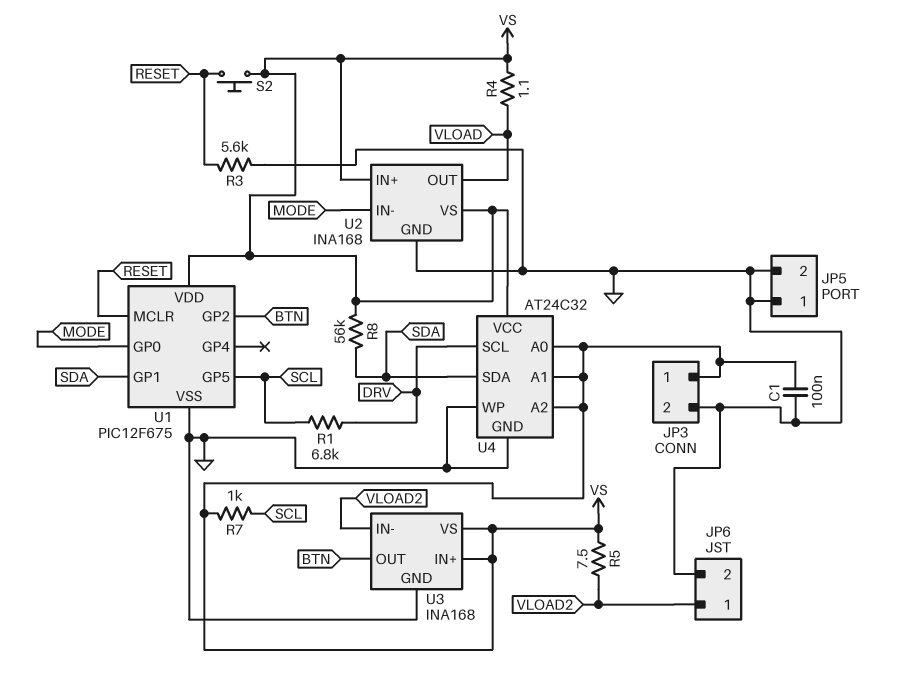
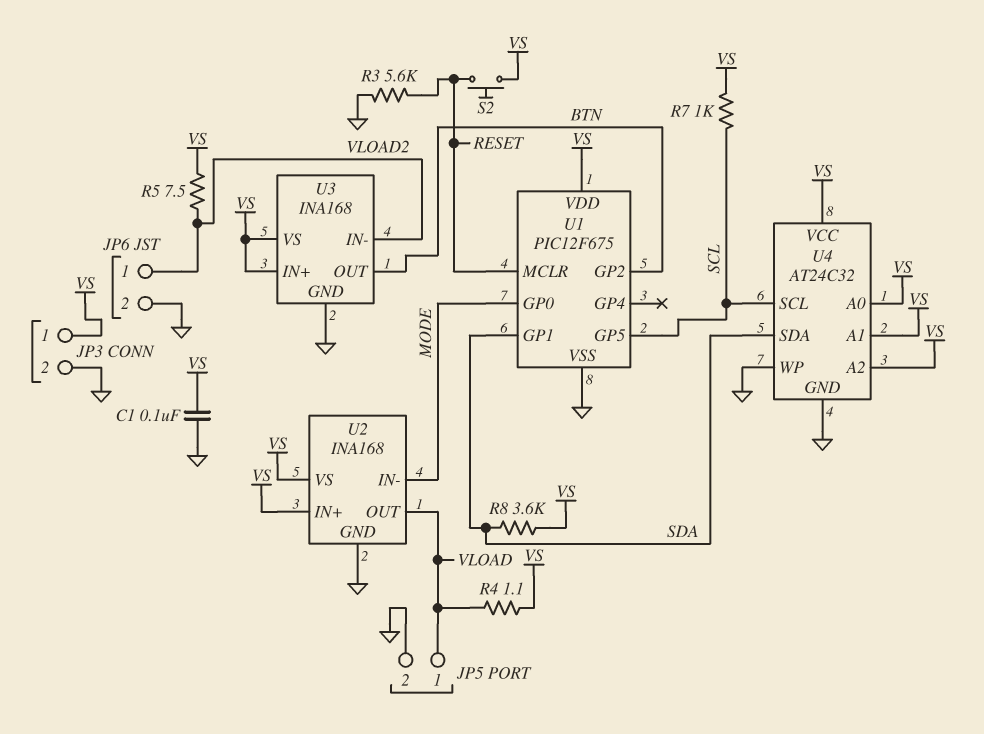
JP5 pin 1: GND -> VLOAD
R1: 6.8k (DRV, SCL) -> none
R8: 56k (SDA, VS) -> 3.6k (SDA, VS)
U4 pin SCL: DRV -> SCL

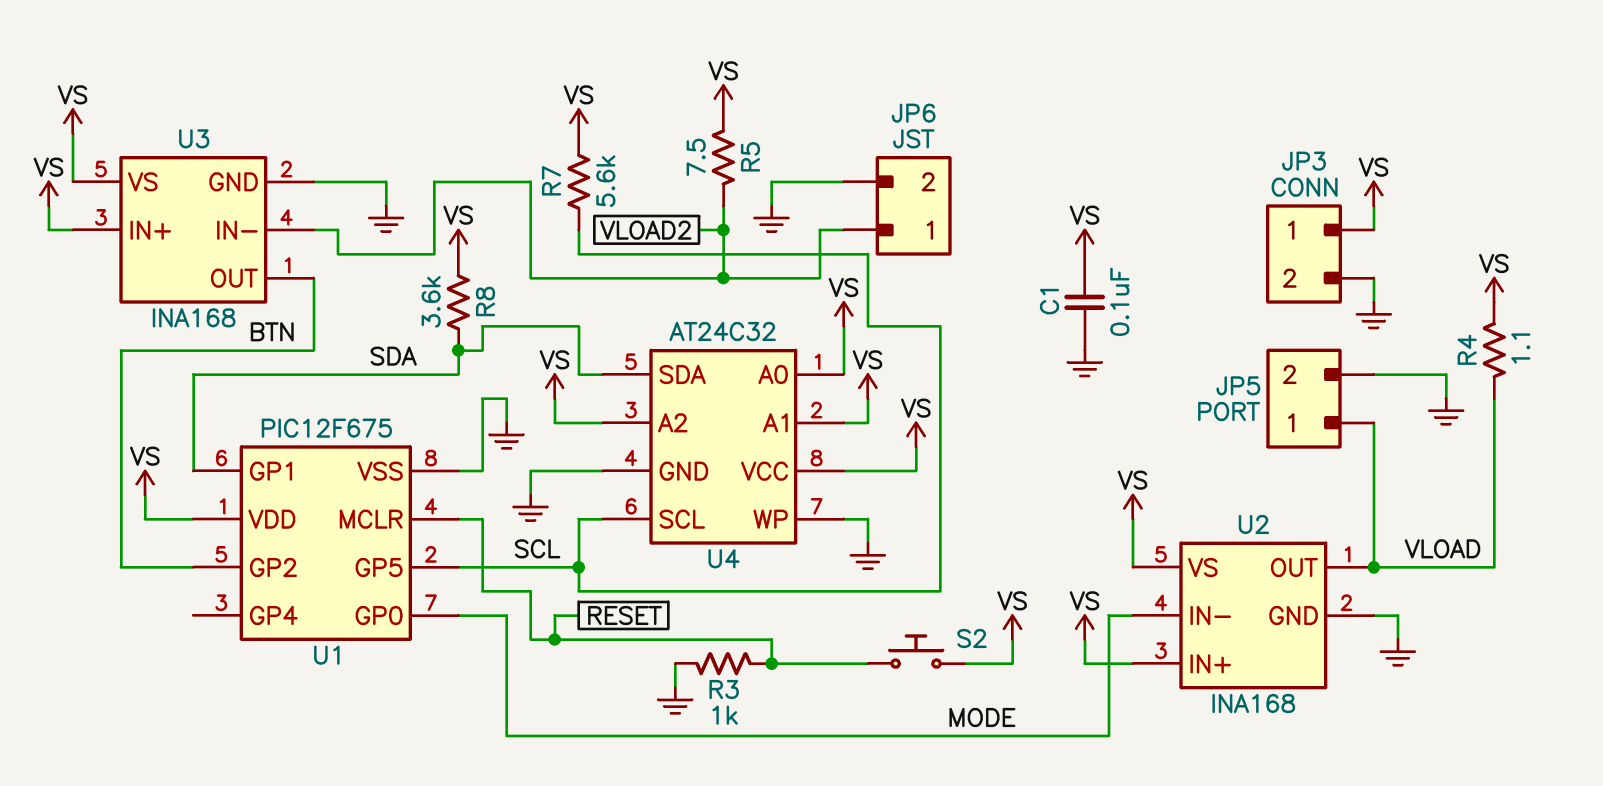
R3: 5.6k (GND, RESET) -> 1k (GND, RESET)
R7: 1k (SCL, VS) -> 5.6k (SCL, VS)

